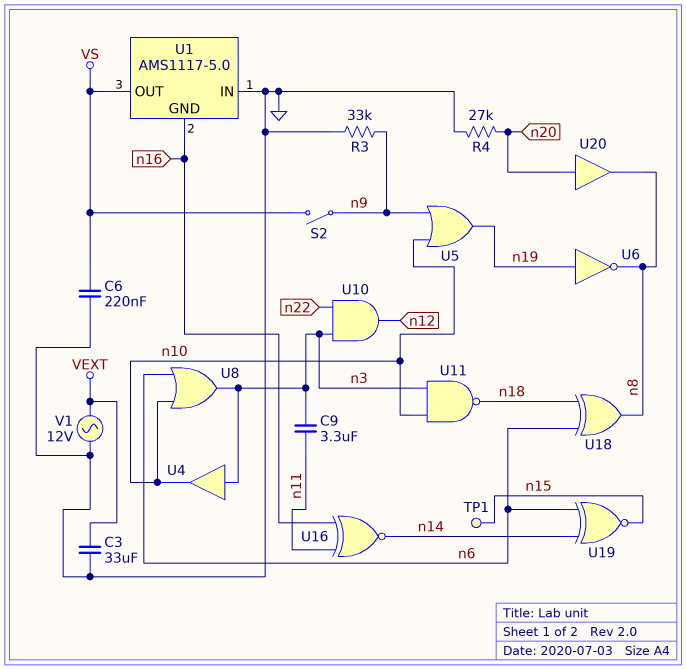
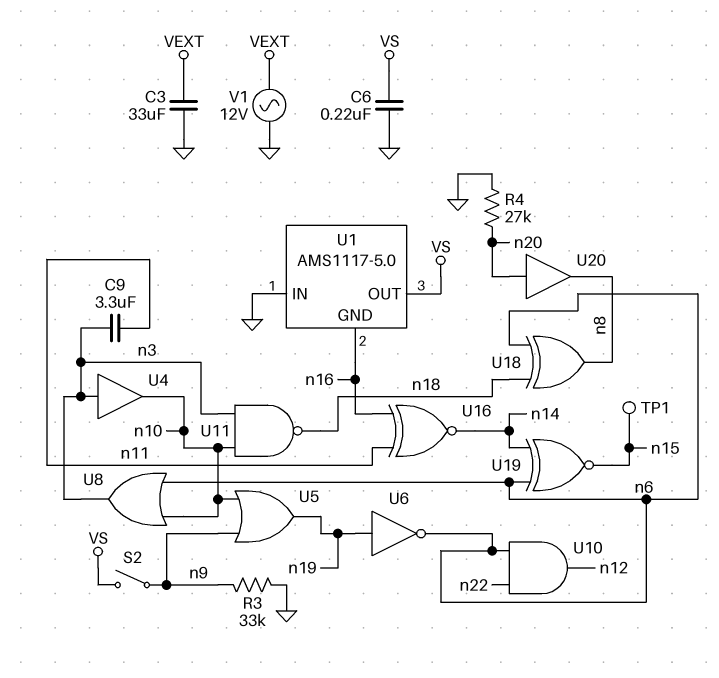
U6: NOT (in n19, out n8) -> NOT (in n19, out n6)
U10: AND (in n3, in n22, out n12) -> AND (in n6, in n22, out n12)

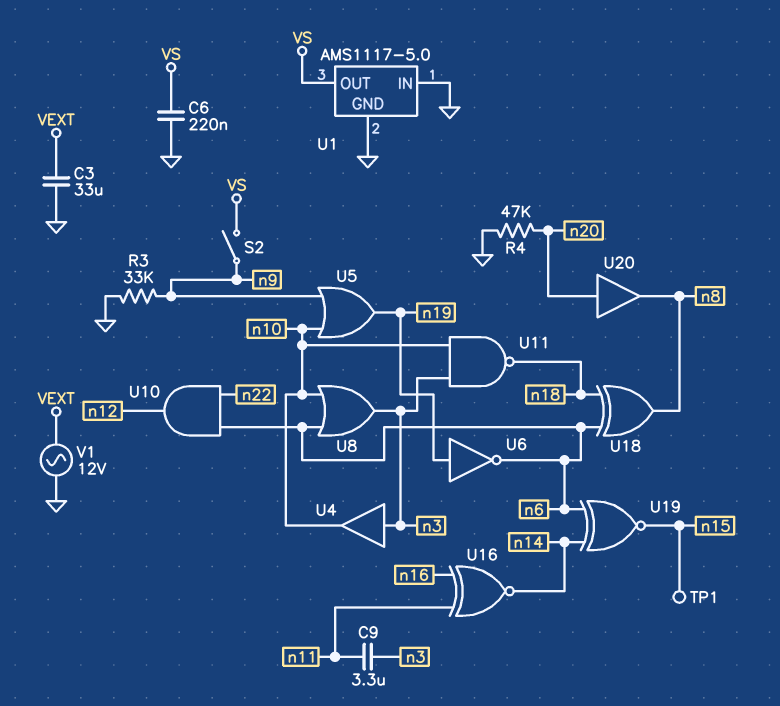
R4: 27k (GND, n20) -> 47k (GND, n20)
U1 pin GND: n16 -> GND

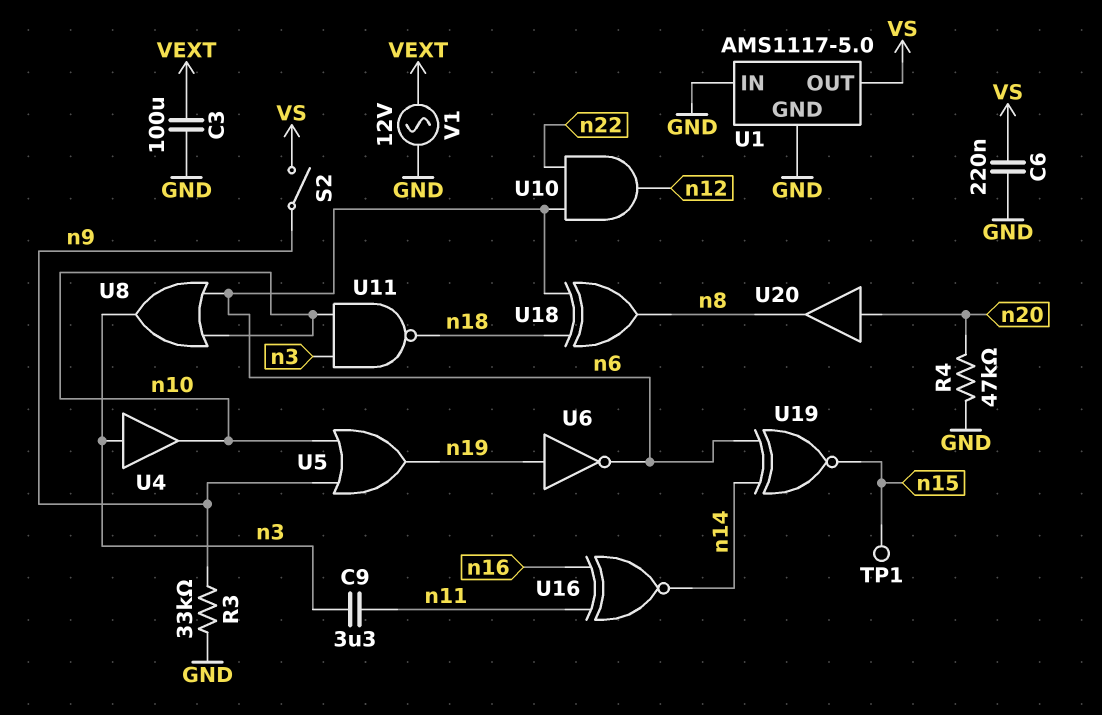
C3: 33uF (GND, VEXT) -> 100uF (GND, VEXT)

